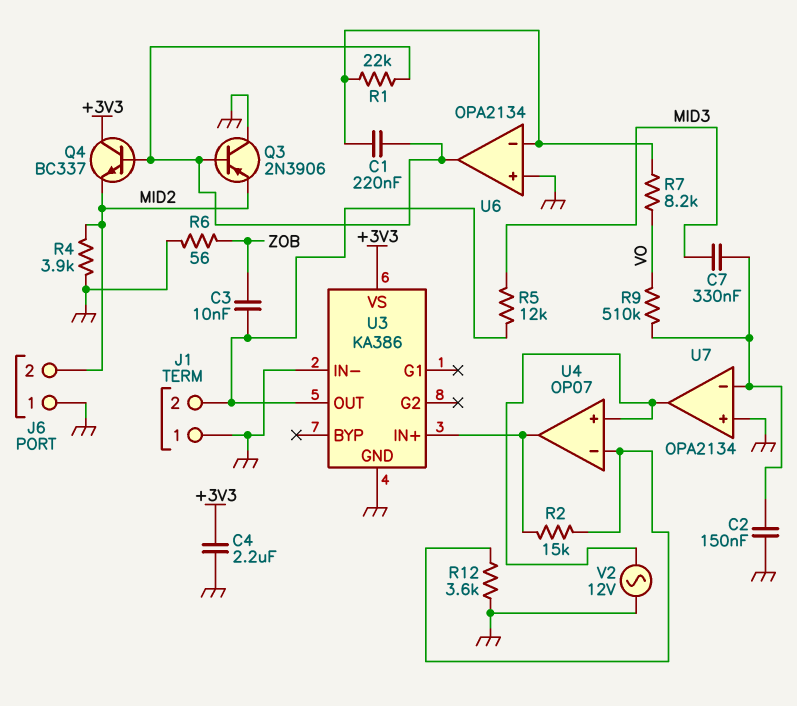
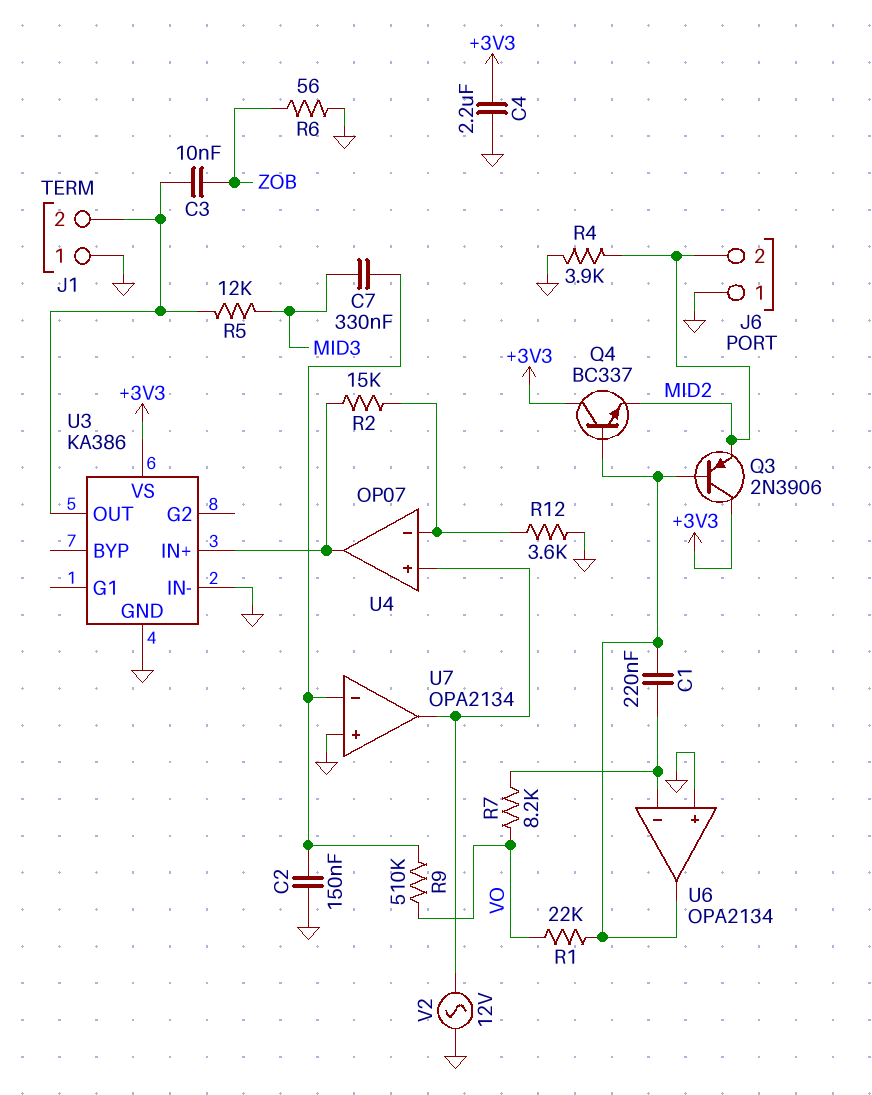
Q3: PNP 2N3906 (B U6/out, C GND, E MID2) -> PNP 2N3906 (B U6/out, C +3V3, E MID2)
R1: 22k (U6/in-, U6/out) -> 22k (U6/out, VO)

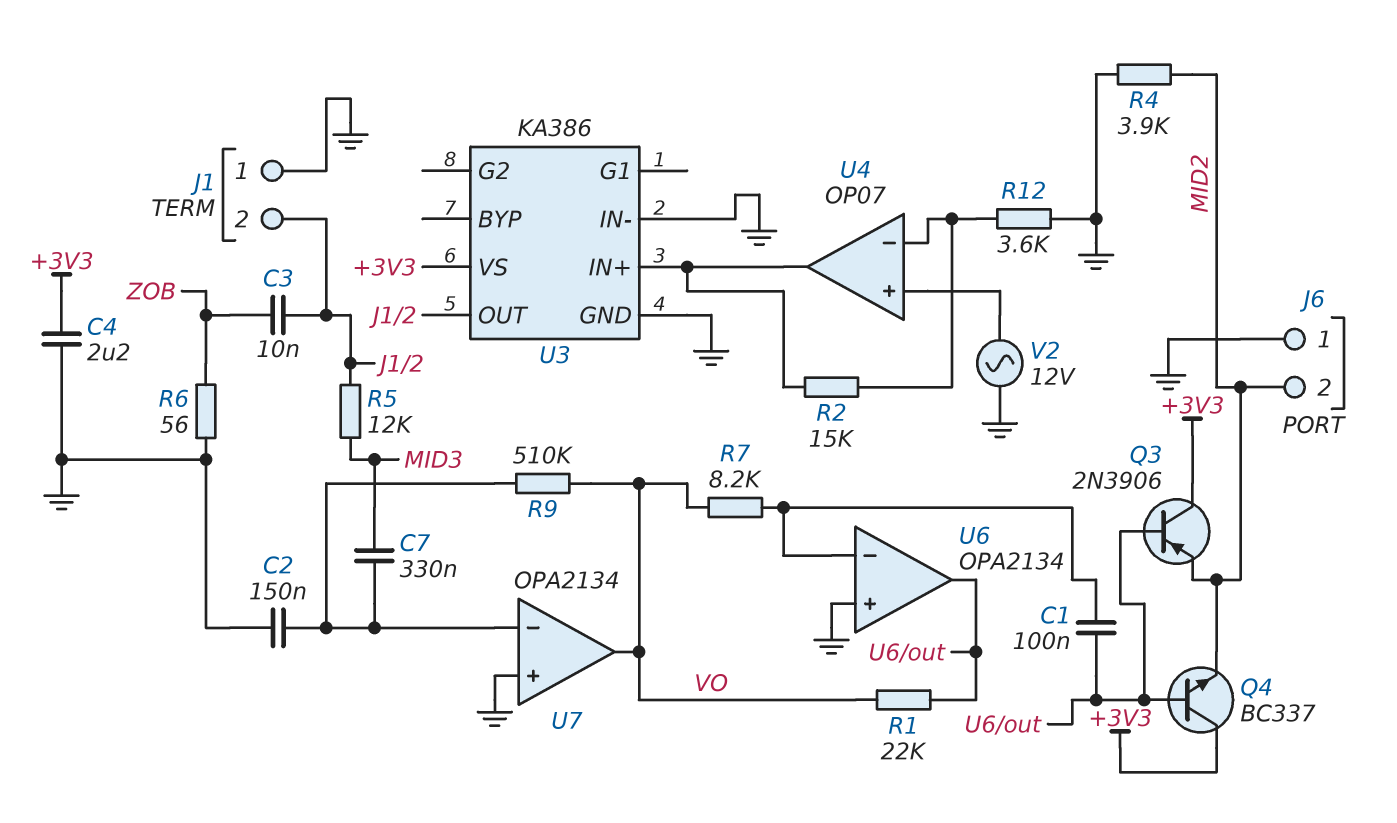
C1: 220nF (U6/in-, U6/out) -> 100nF (U6/in-, U6/out)
U7 pin out: U4/in+ -> VO

